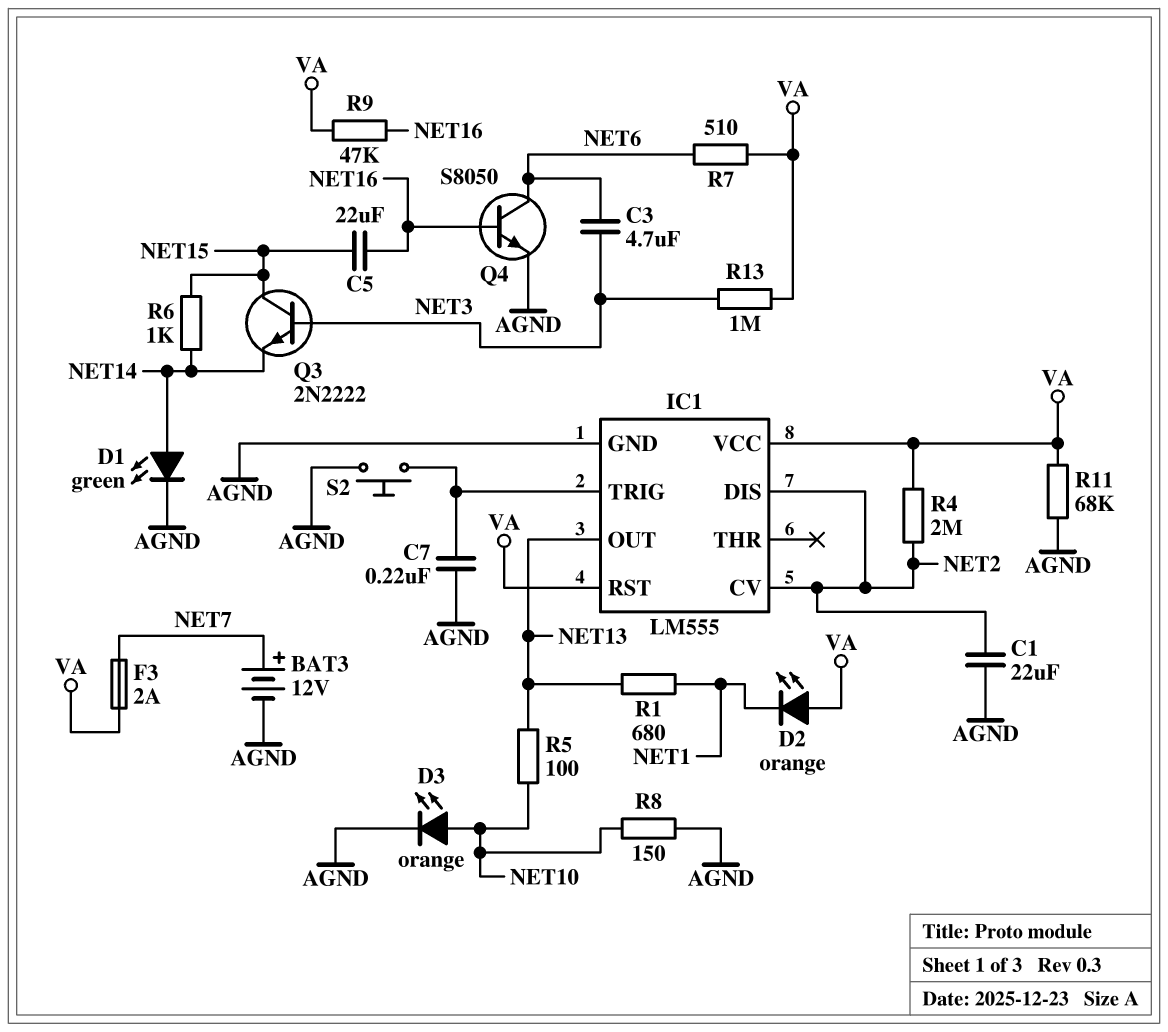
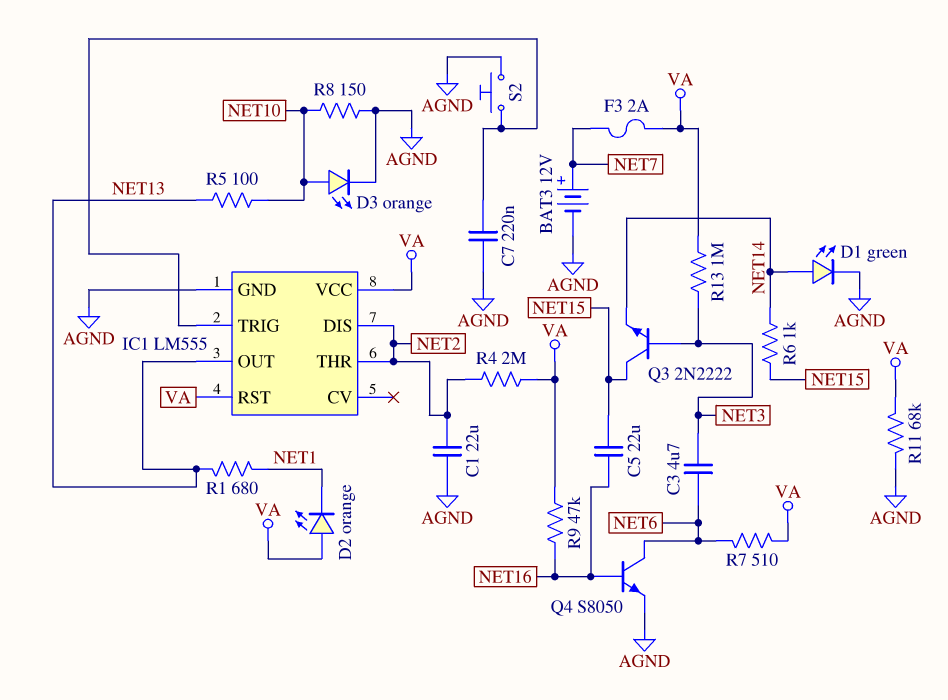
IC1 pin CV: NET2 -> none
IC1 pin THR: none -> NET2

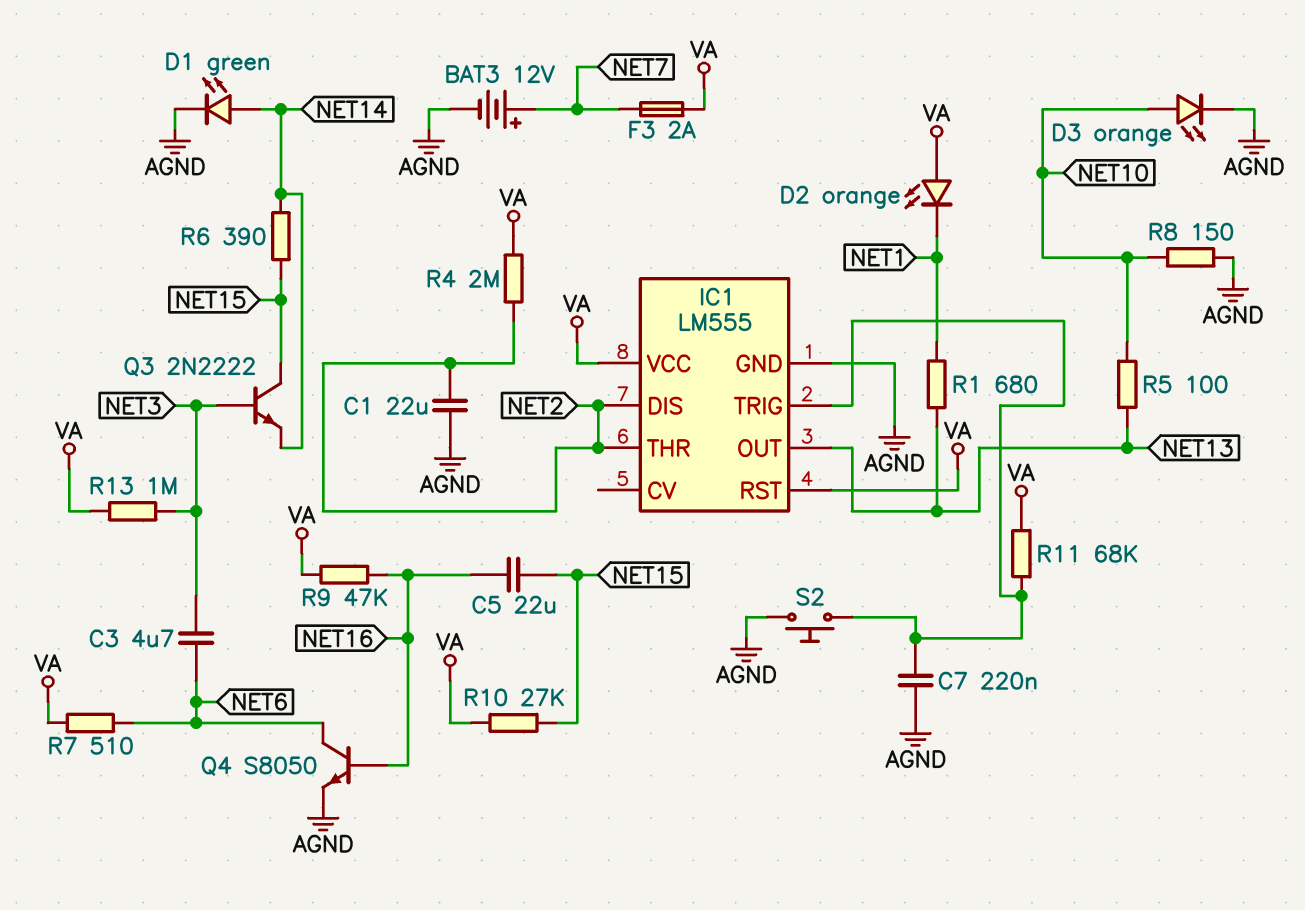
R6: 1k (NET14, NET15) -> 390 (NET14, NET15)
R10: none -> 27k (NET15, VA)
R11: 68k (AGND, VA) -> 68k (IC1/TRIG, VA)

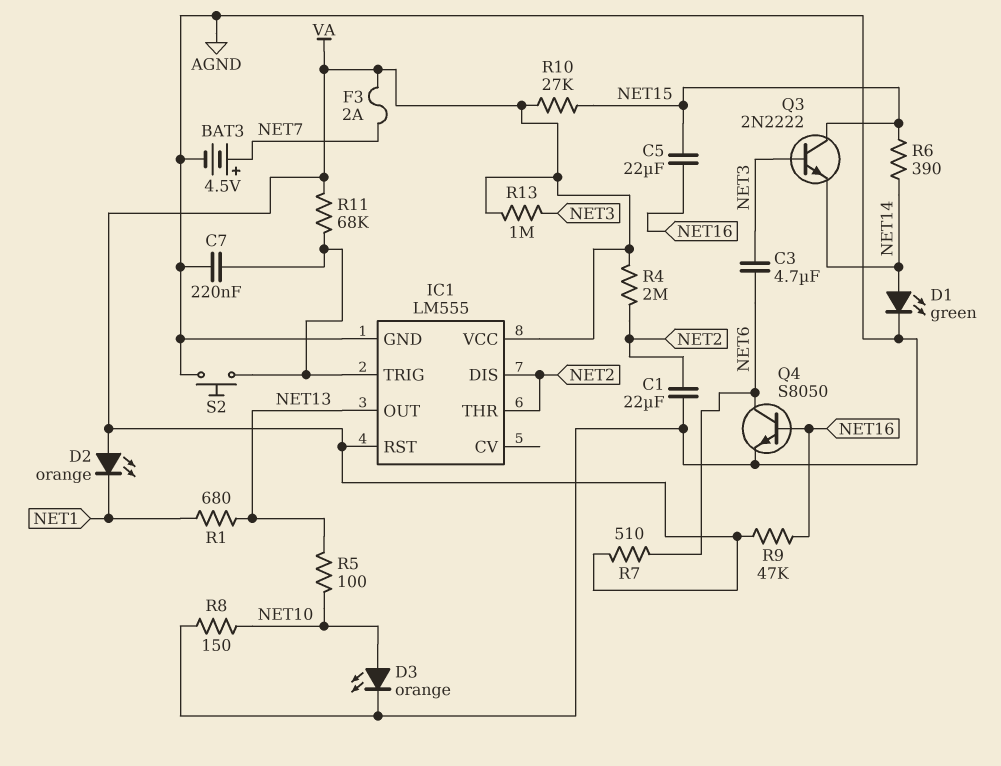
BAT3: 12V (plus NET7, minus AGND) -> 4.5V (plus NET7, minus AGND)

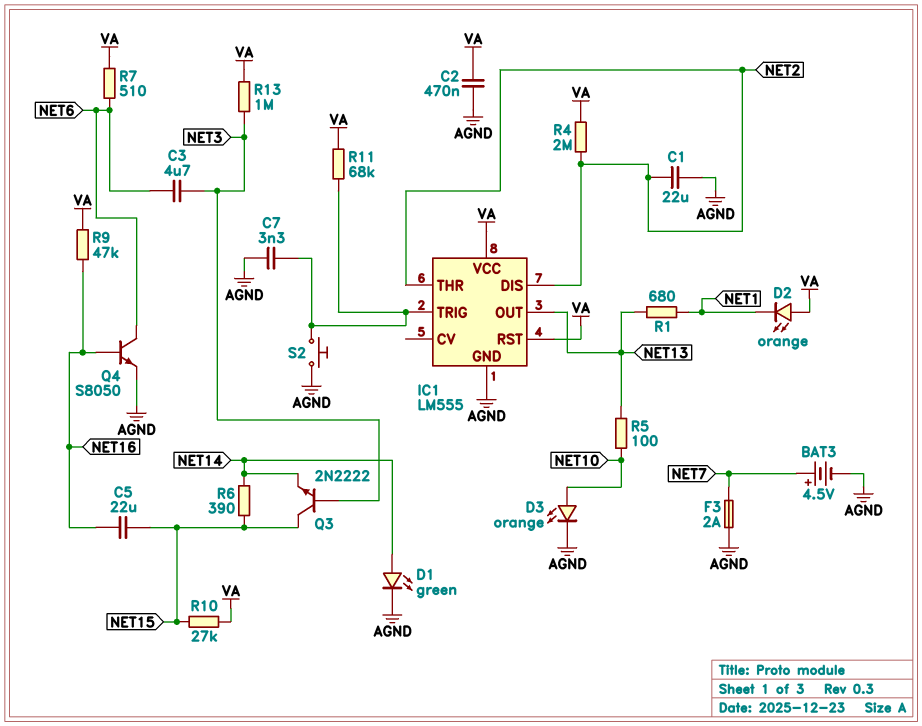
C2: none -> 470nF (AGND, VA)
C7: 220nF (AGND, IC1/TRIG) -> 3.3nF (AGND, IC1/TRIG)
F3: 2A (NET7, VA) -> 2A (AGND, NET7)
R8: 150 (AGND, NET10) -> none

